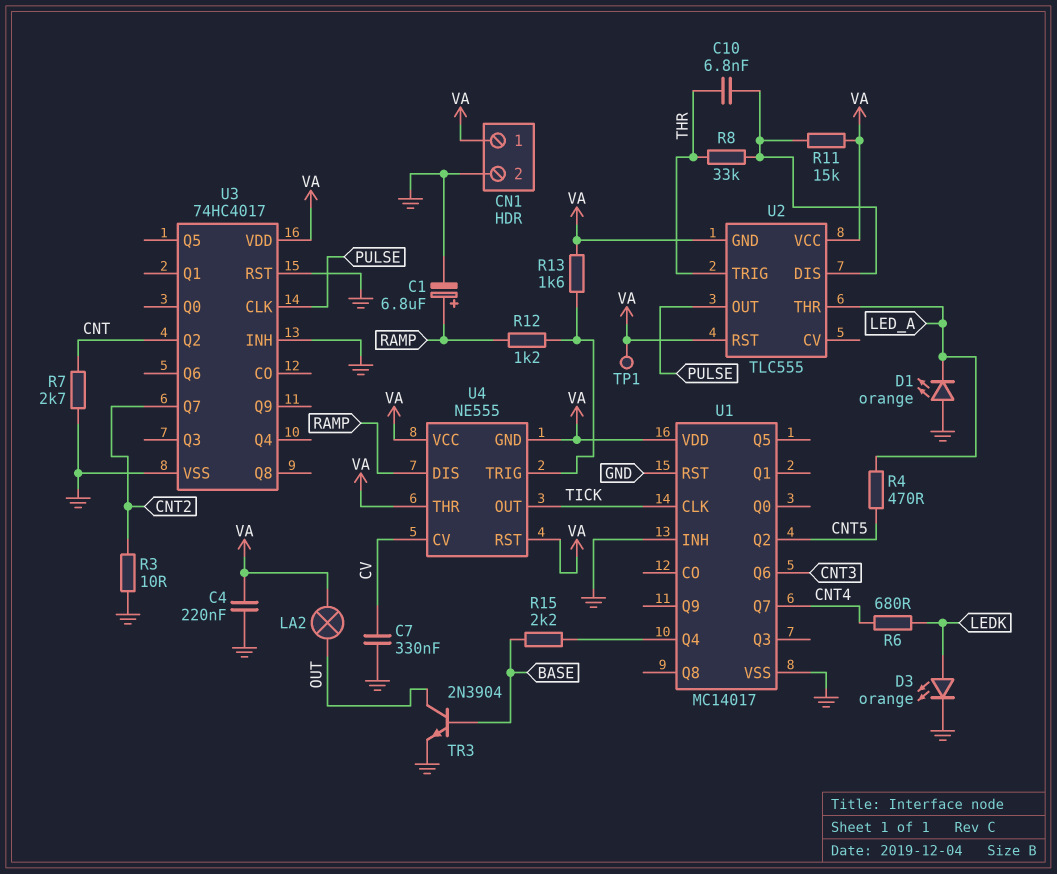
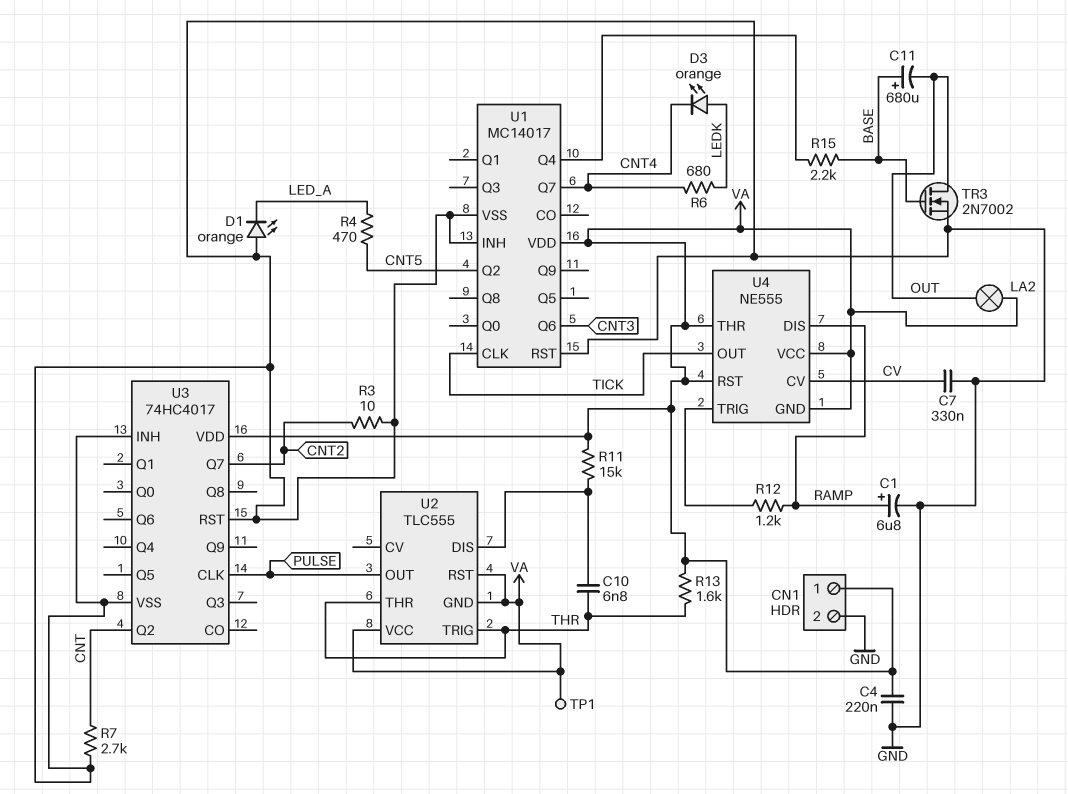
C11: none -> 680uF (plus BASE, minus OUT)
D3: LED orange (A LEDK, K GND) -> LED orange (A LEDK, K CNT4)
R8: 33k (THR, U2/DIS) -> none
R13: 1.6k (U4/TRIG, VA) -> 1.6k (THR, VA)
TR3: NPN 2N3904 (B BASE, C OUT, E GND) -> NMOS 2N7002 (G BASE, D OUT, S GND)
U2 pin THR: LED_A -> THR

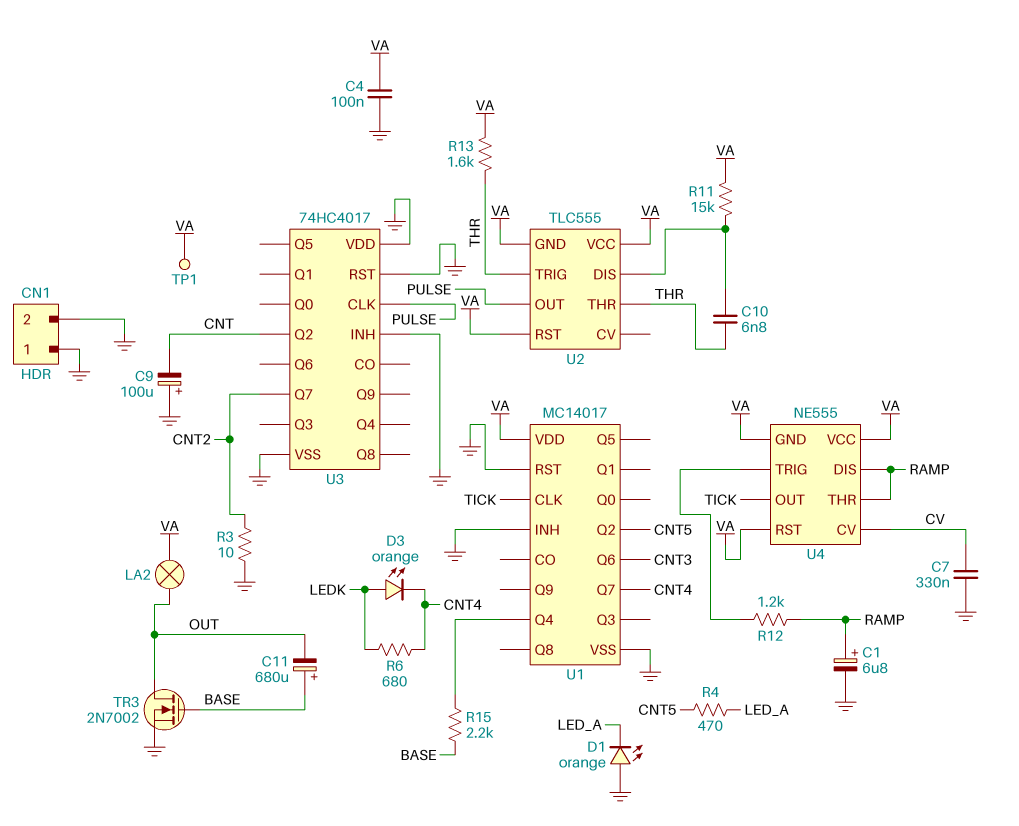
C4: 220nF (GND, VA) -> 100nF (GND, VA)
C9: none -> 100uF (plus GND, minus CNT)
CN1 pin 1: VA -> GND
R7: 2.7k (CNT, GND) -> none
U3 pin VDD: VA -> GND
U4 pin THR: VA -> RAMP

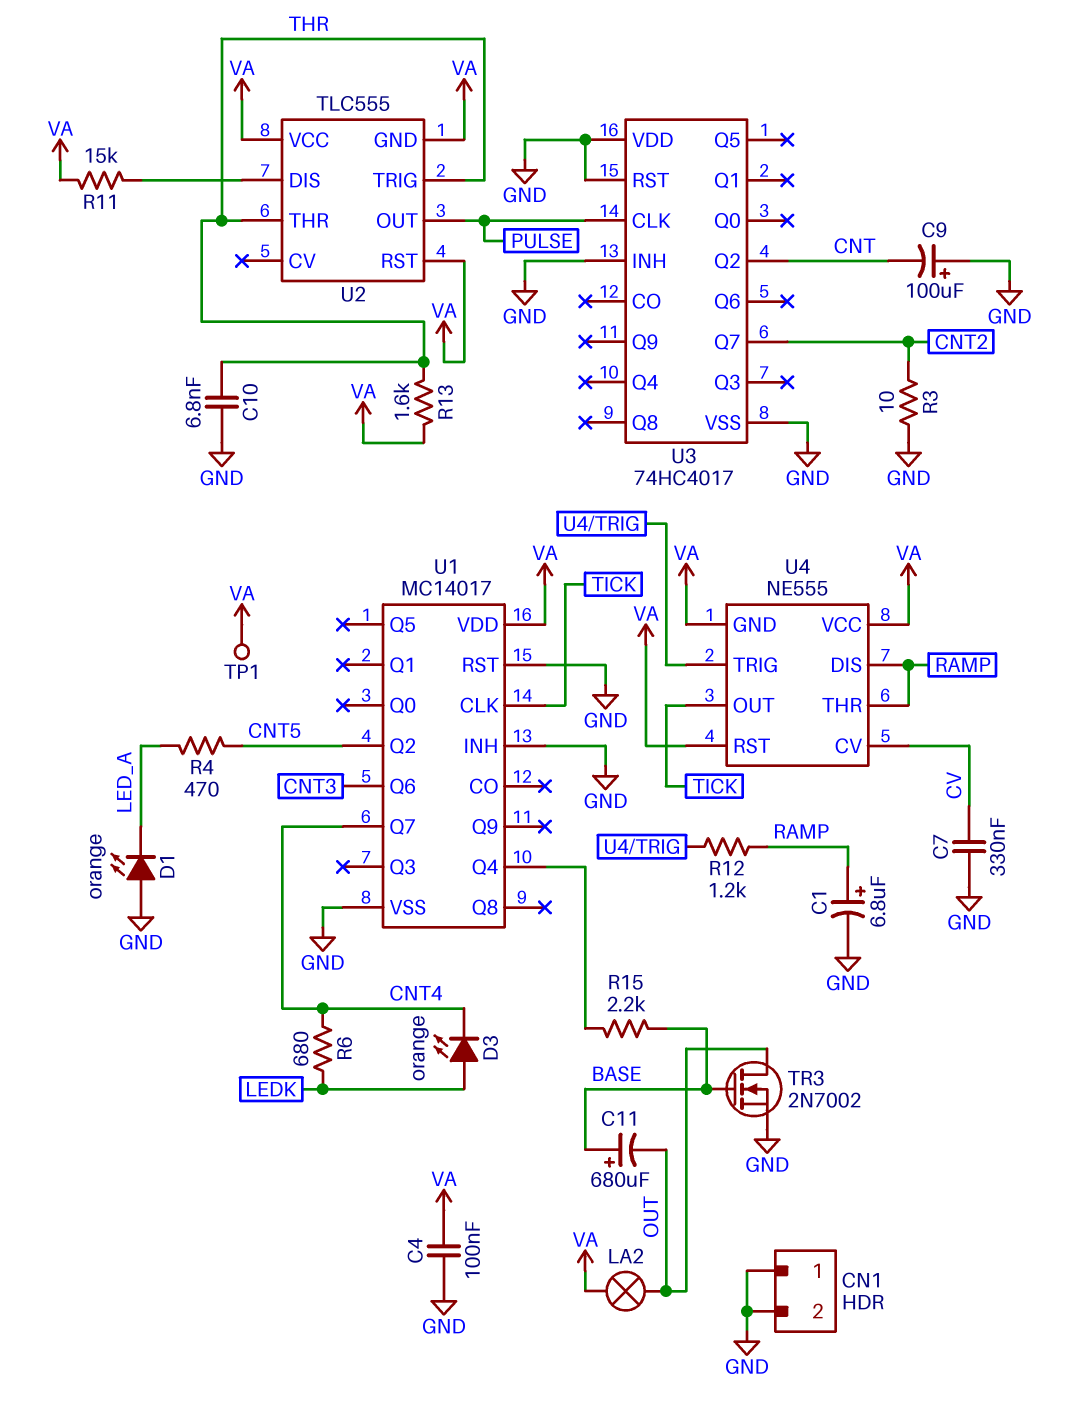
C10: 6.8nF (THR, U2/DIS) -> 6.8nF (GND, THR)

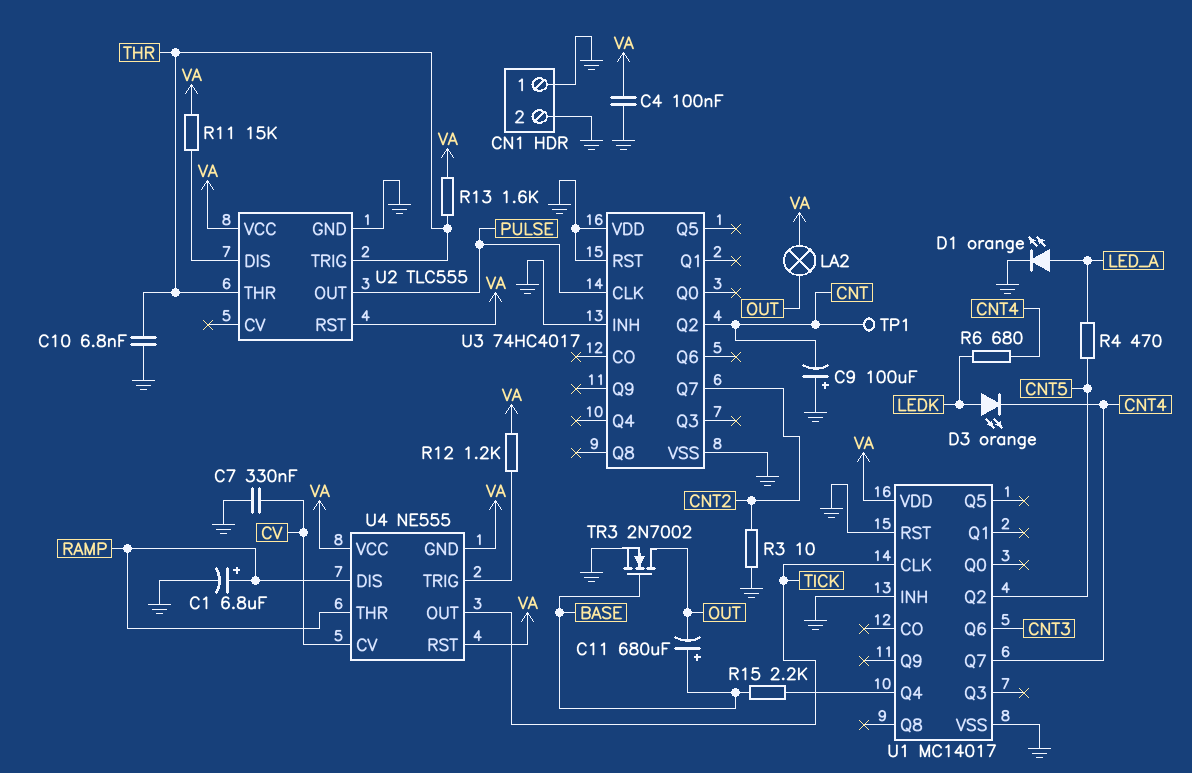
D1: LED orange (A GND, K LED_A) -> LED orange (A LED_A, K GND)
R12: 1.2k (RAMP, U4/TRIG) -> 1.2k (U4/TRIG, VA)
TP1: test point (VA) -> test point (CNT)
U2 pin GND: VA -> GND

